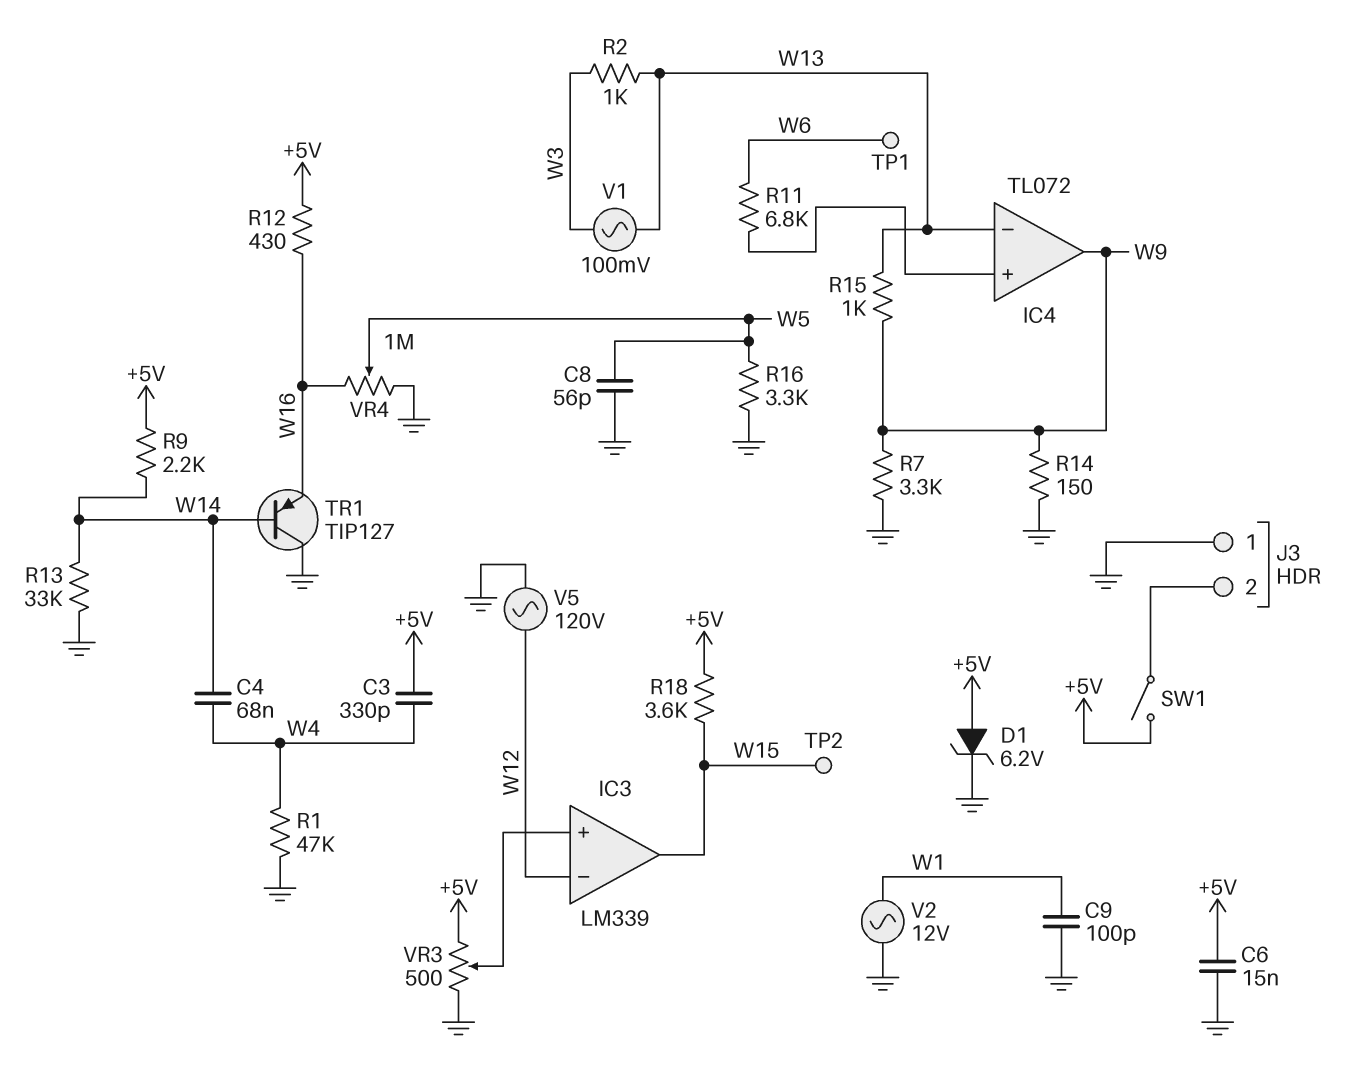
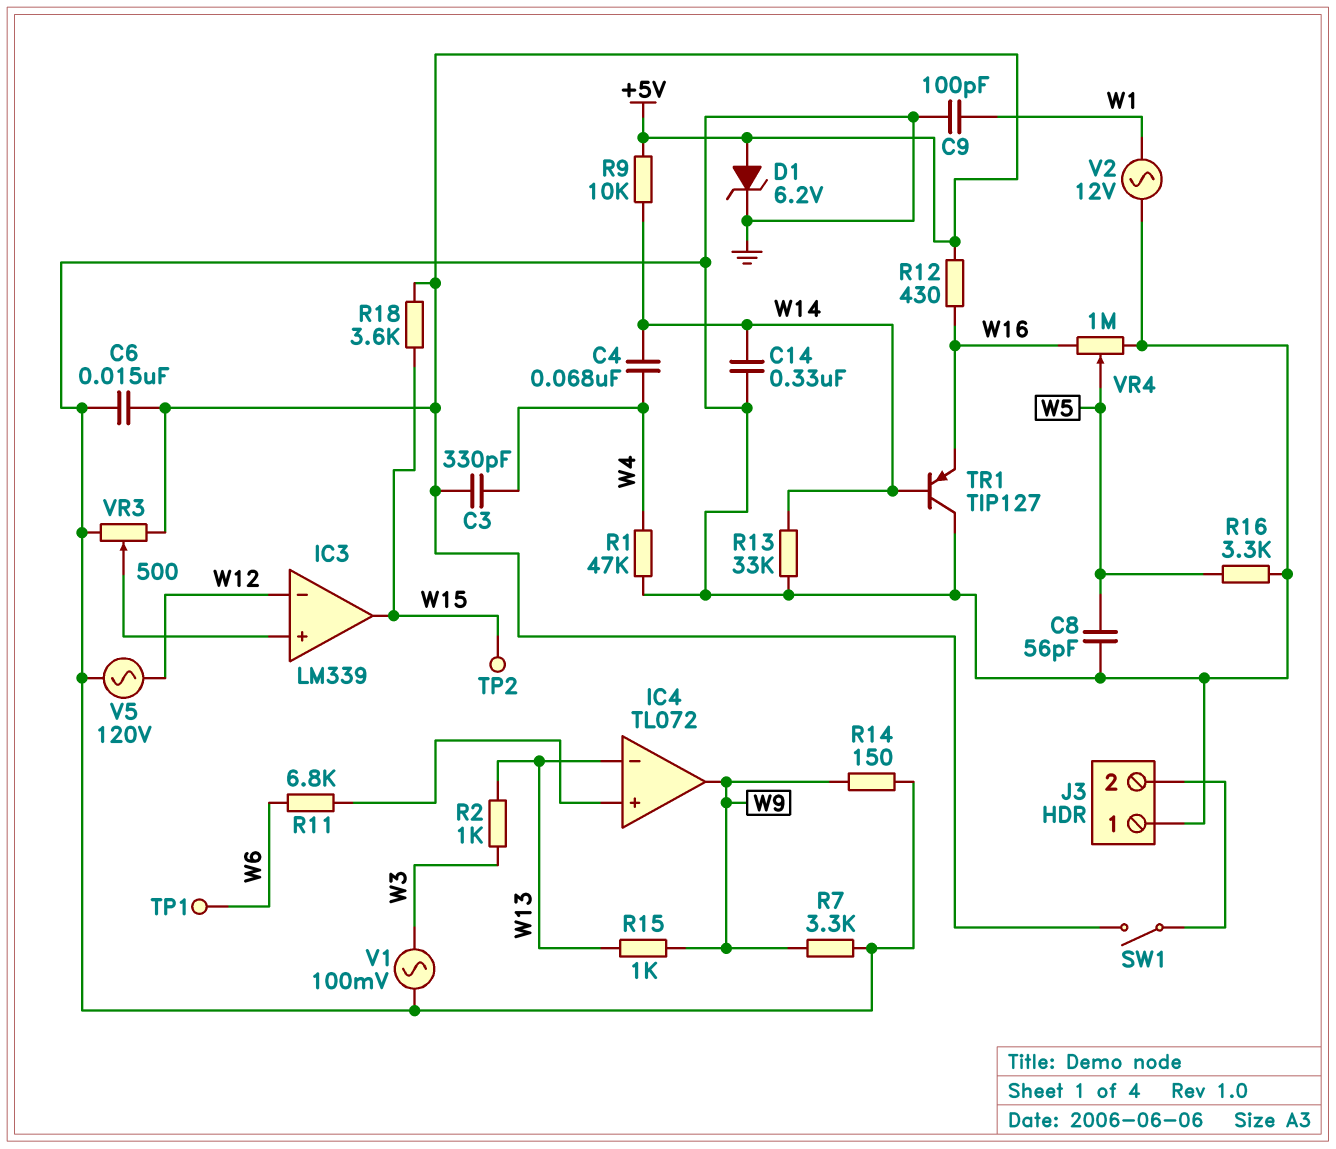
C14: none -> 330nF (GND, W14)
R9: 2.2k (+5V, W14) -> 10k (+5V, W14)
V1: AC 100mV (W3, W13) -> AC 100mV (GND, W3)

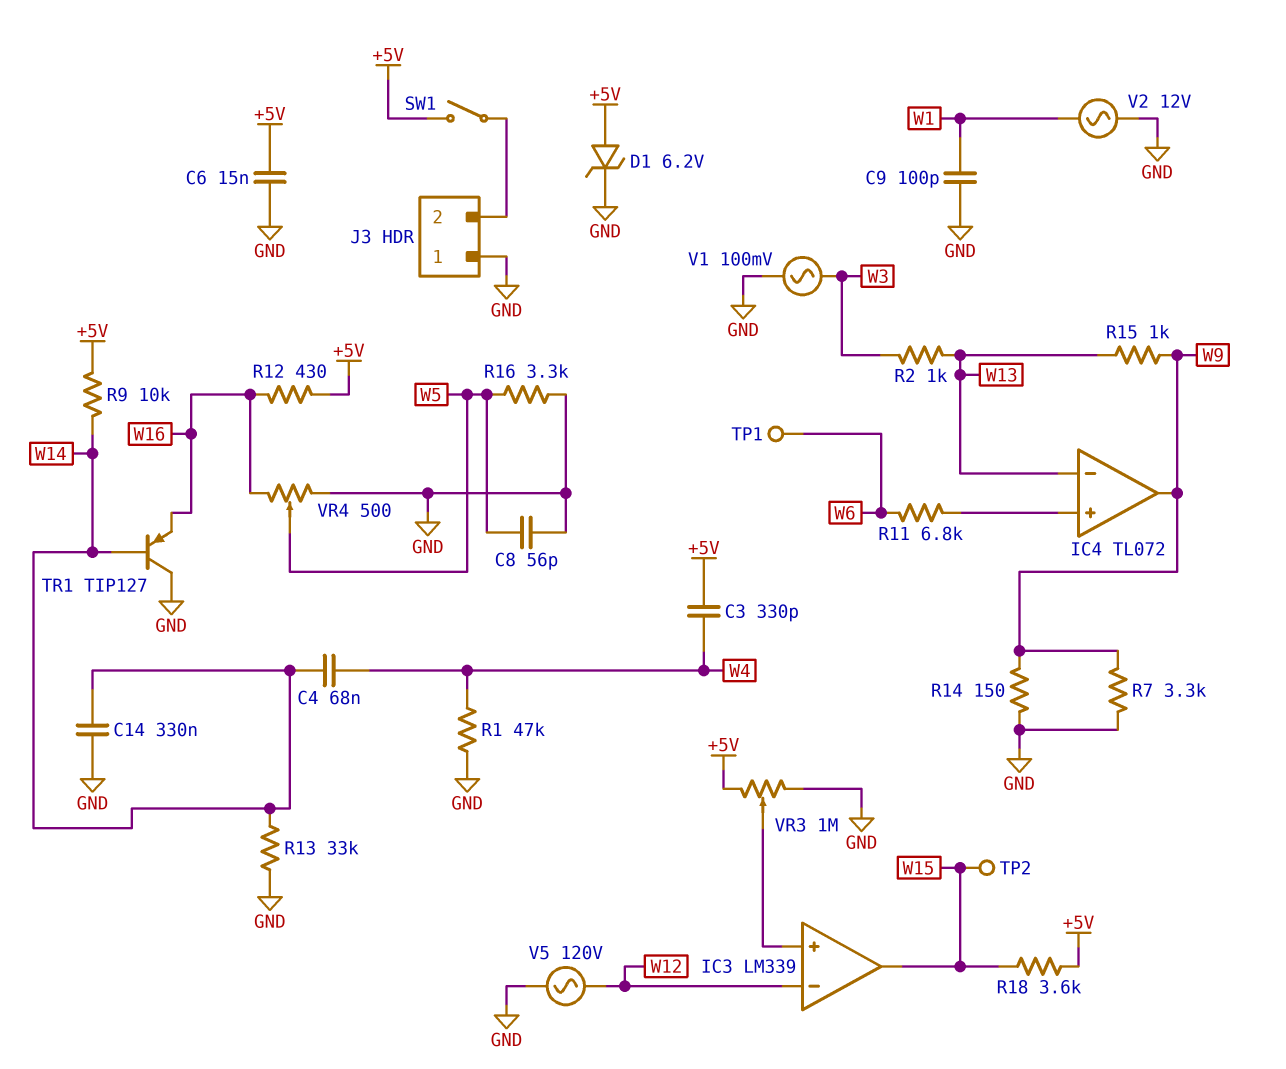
VR3: 500 (+5V, GND, wiper IC3/in+) -> 1M (+5V, GND, wiper IC3/in+)
VR4: 1M (GND, W16, wiper W5) -> 500 (GND, W16, wiper W5)

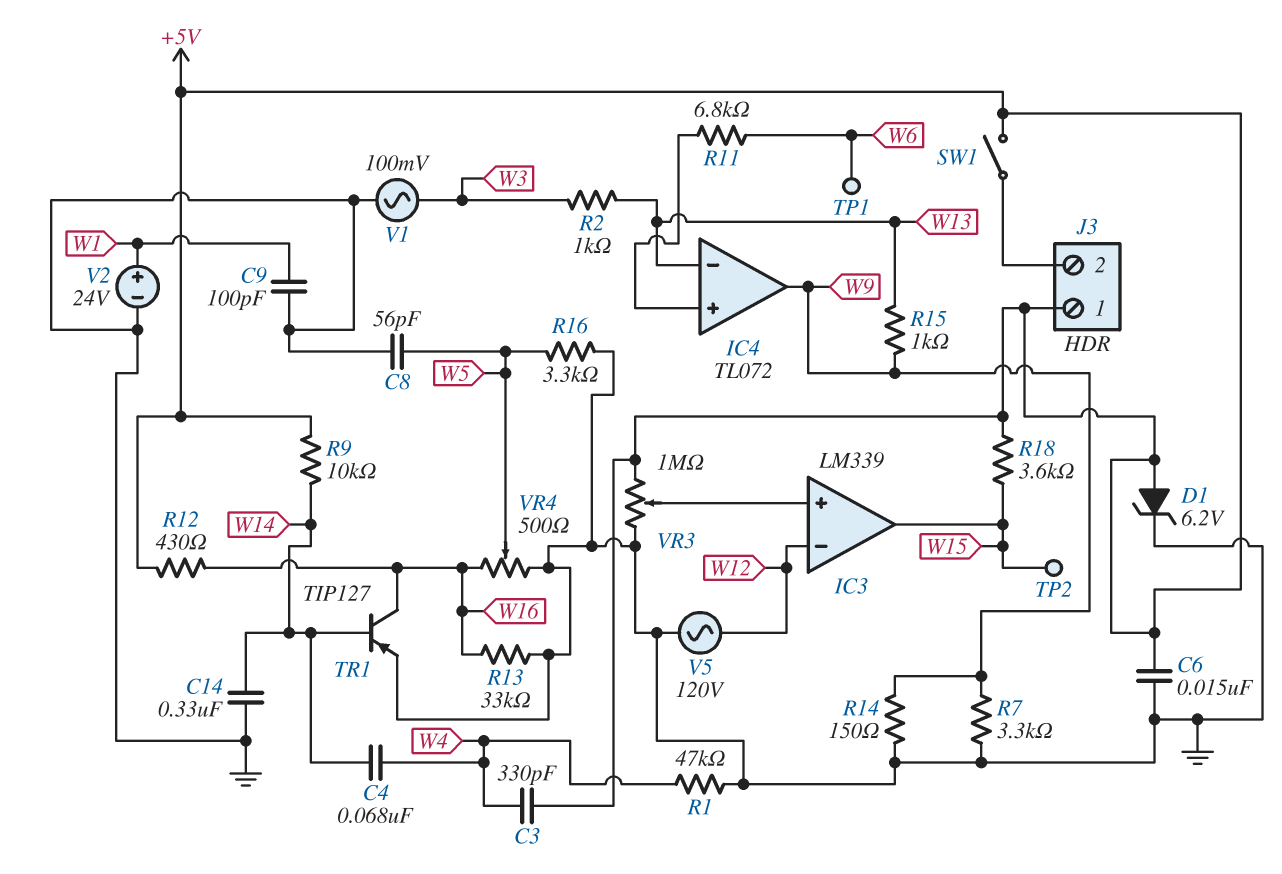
J3 pin 1: GND -> +5V
R13: 33k (GND, W14) -> 33k (GND, W16)
TR1: PNP TIP127 (B W14, C GND, E W16) -> PNP TIP127 (B W14, C W16, E GND)
V2: AC 12V (GND, W1) -> 24V (plus W1, minus GND)

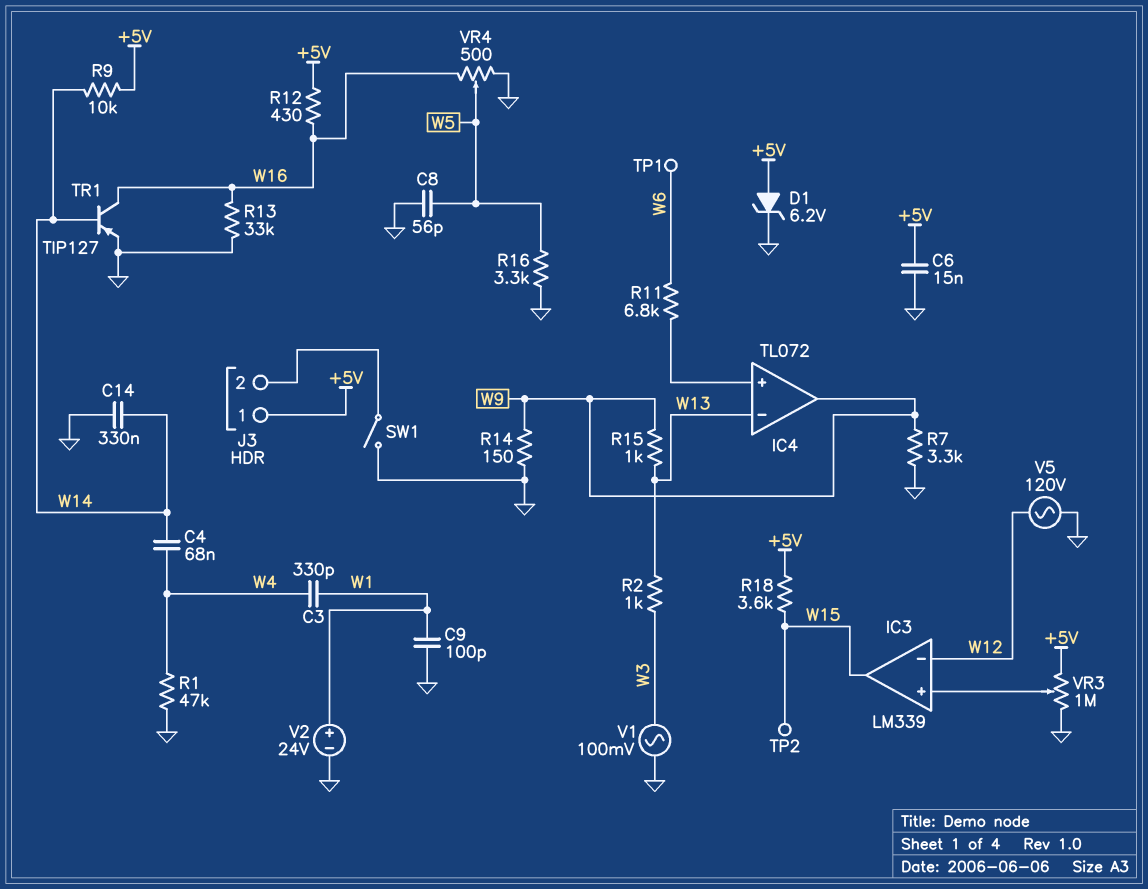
C3: 330pF (+5V, W4) -> 330pF (W1, W4)
SW1: switch (+5V, J3/2) -> switch (GND, J3/2)

